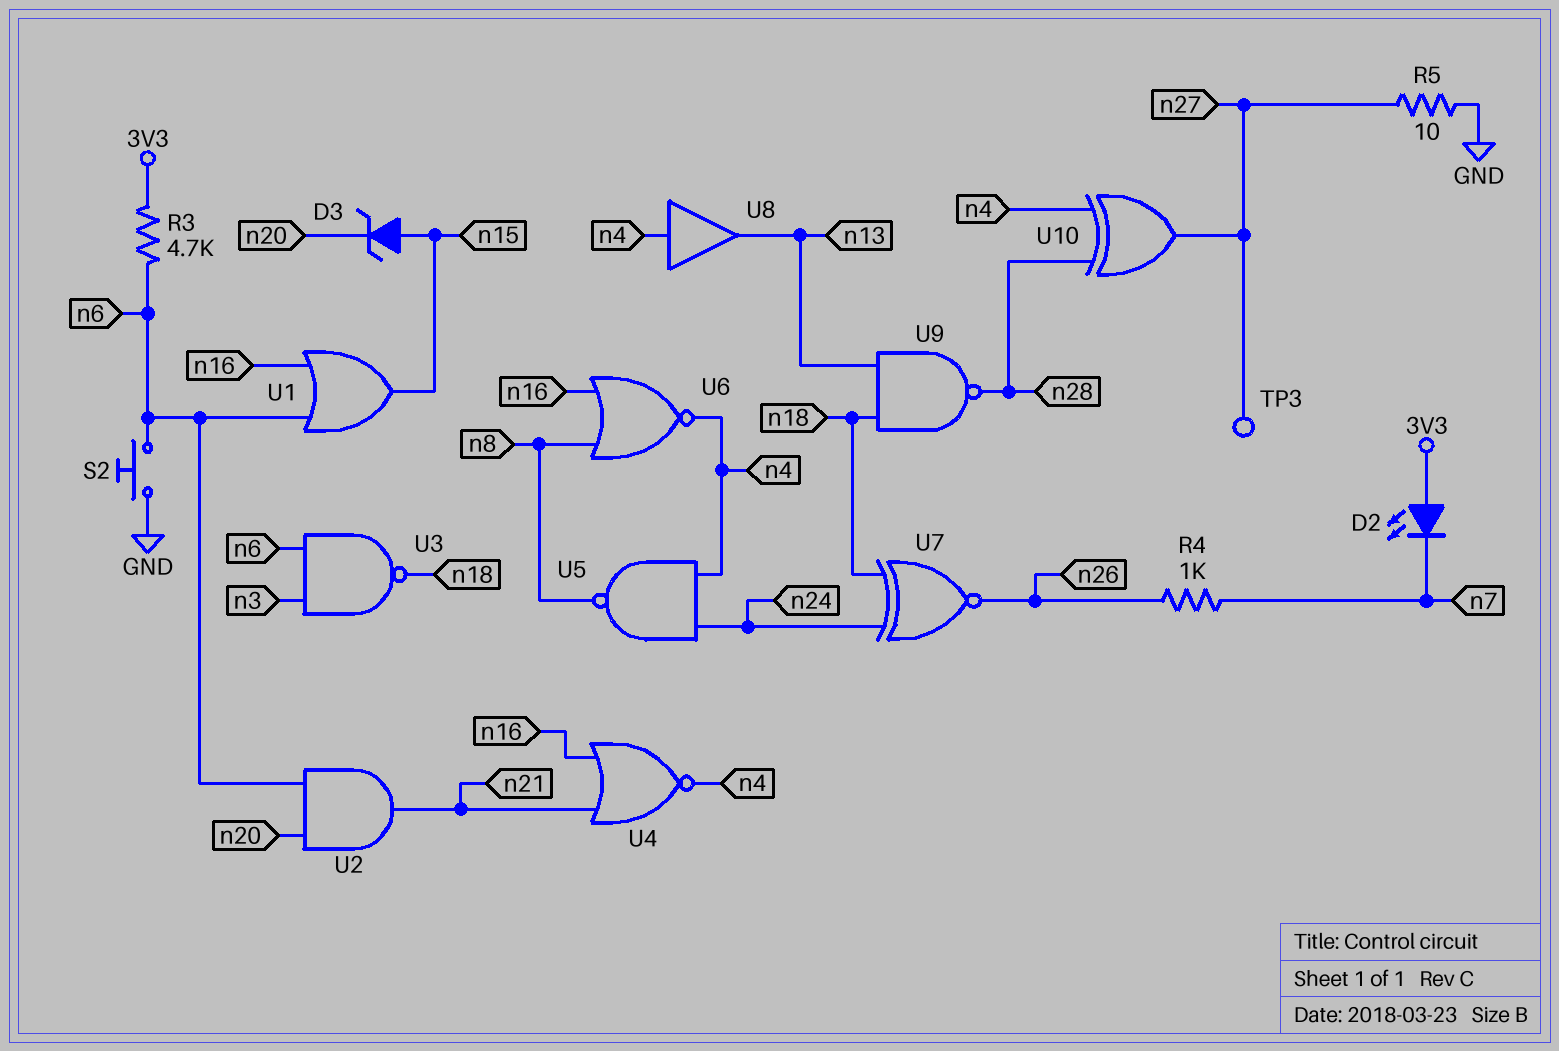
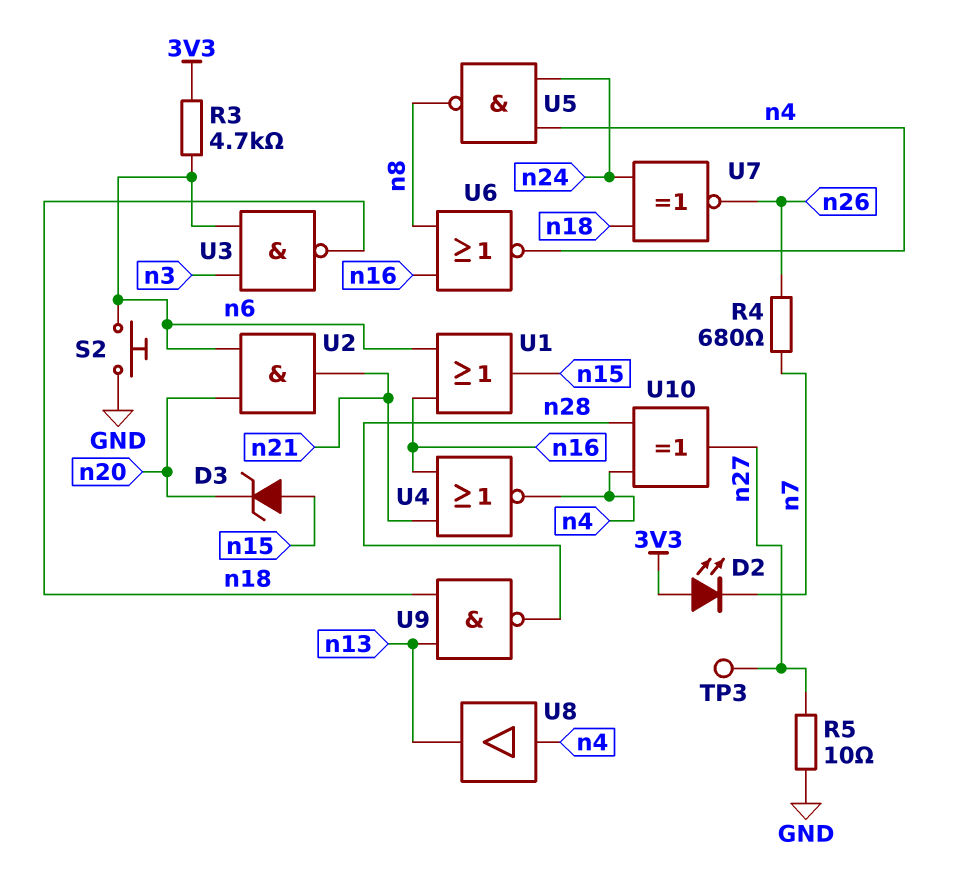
R4: 1k (n7, n26) -> 680 (n7, n26)

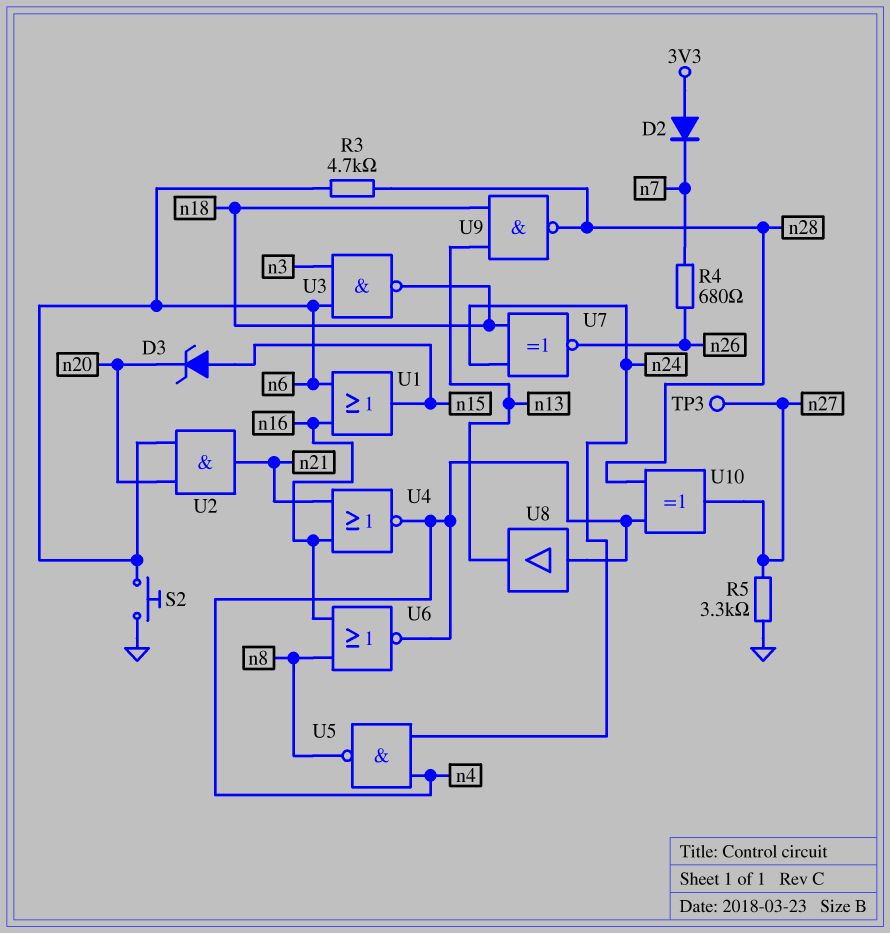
D2: LED (A 3V3, K n7) -> diode (A 3V3, K n7)
R3: 4.7k (3V3, n6) -> 4.7k (n6, n28)
R5: 10 (GND, n27) -> 3.3k (GND, n27)

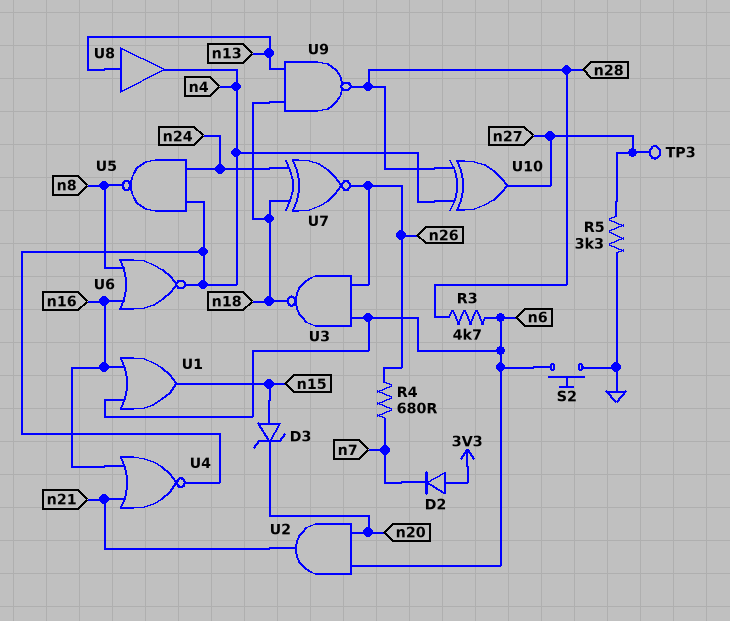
U3: NAND (in n3, in n6, out n18) -> NAND (in n6, in n26, out n18)
U8: buffer (in n4, out n13) -> buffer (in n13, out n4)

